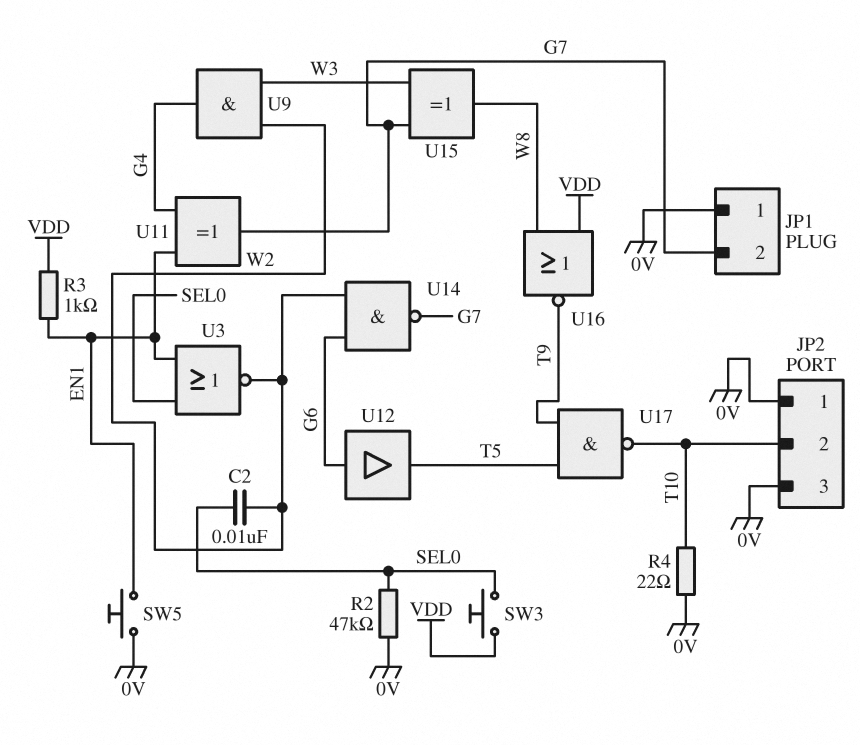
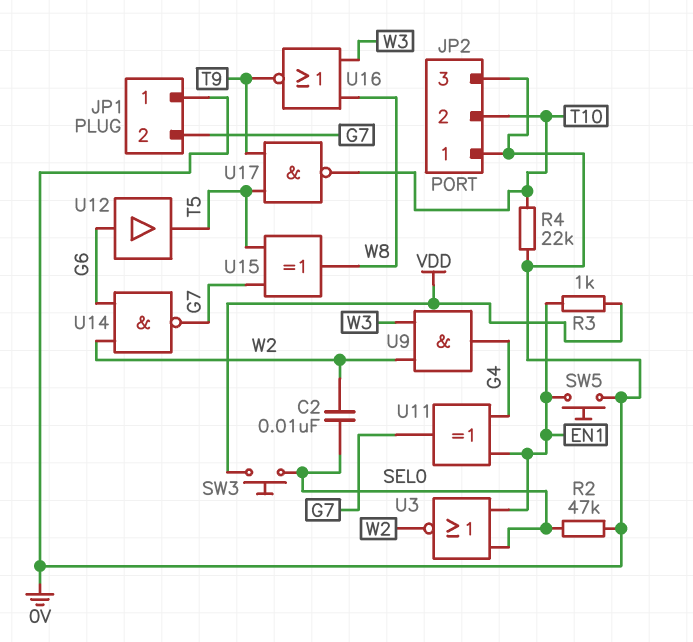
R4: 22 (0V, T10) -> 22k (0V, T10)
U15: XOR (in G7, in W3, out W8) -> XOR (in G7, in T5, out W8)
U16: NOR (in VDD, in W8, out T9) -> NOR (in W3, in W8, out T9)

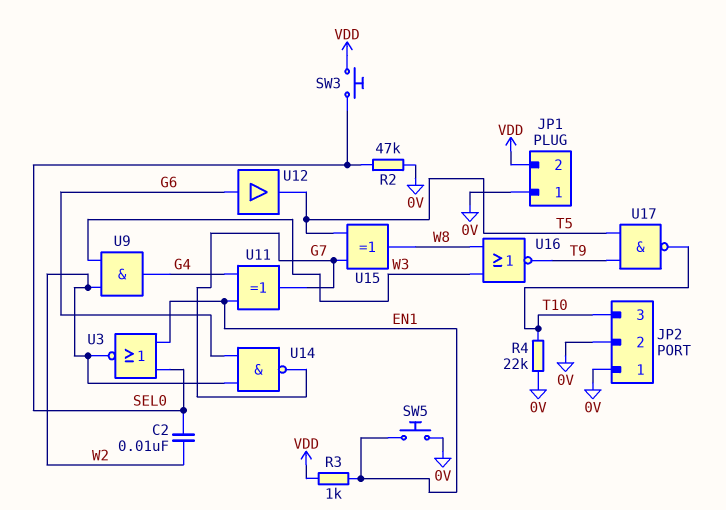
JP1 pin 2: G7 -> VDD
JP2 pin 2: T10 -> 0V
JP2 pin 3: 0V -> T10

